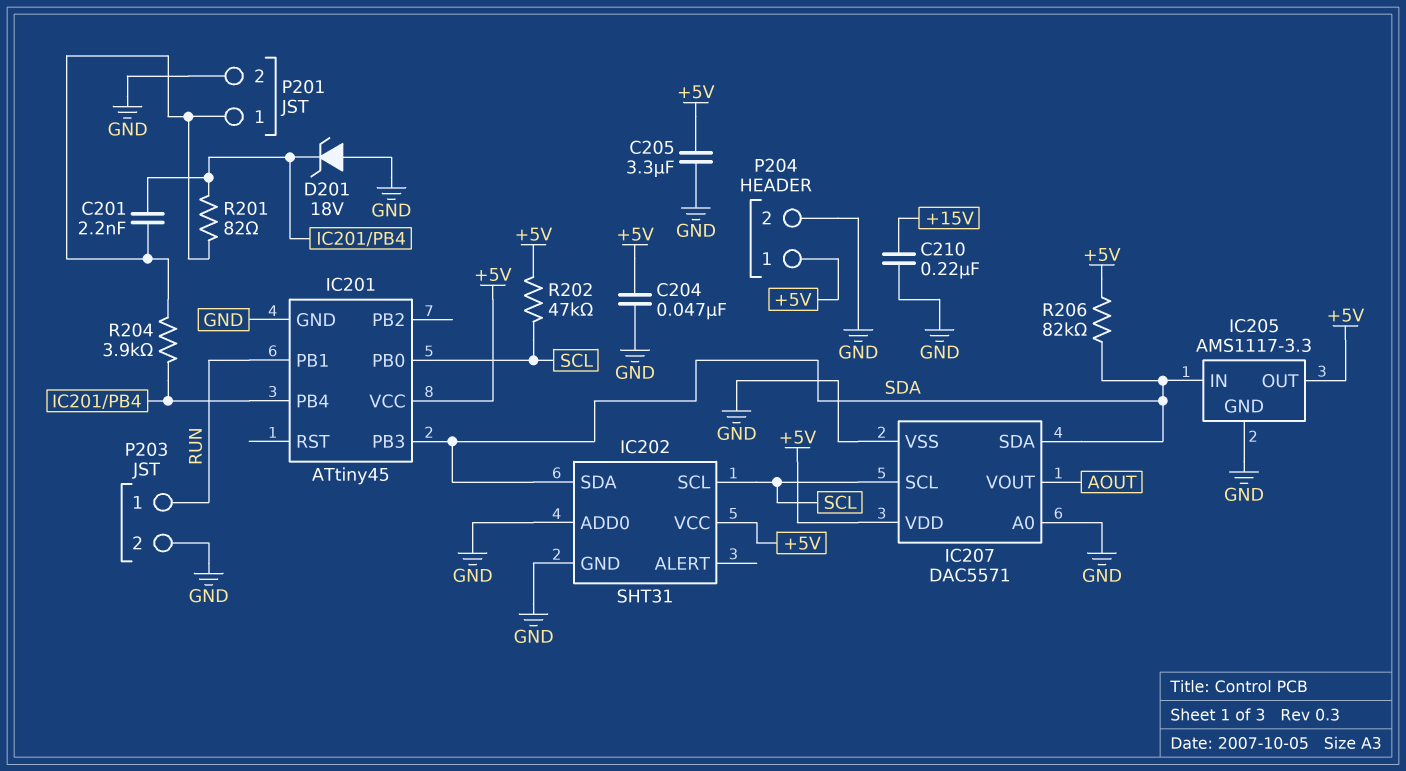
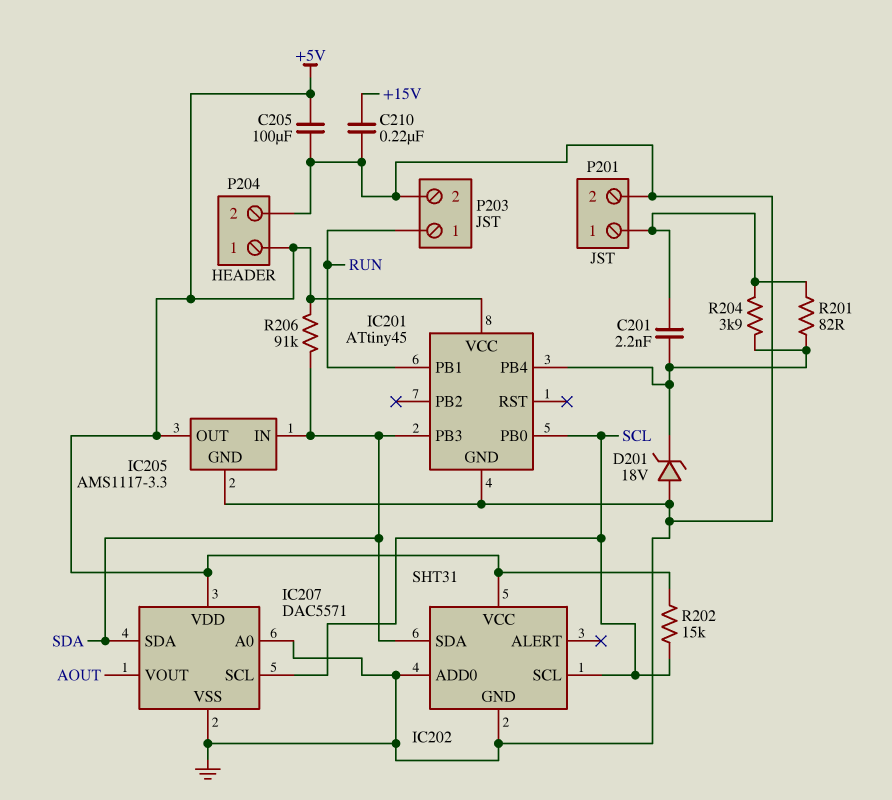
C204: 47nF (+5V, GND) -> none
C205: 3.3uF (+5V, GND) -> 100uF (+5V, GND)
R202: 47k (+5V, SCL) -> 15k (+5V, SCL)
R206: 82k (+5V, SDA) -> 91k (+5V, SDA)

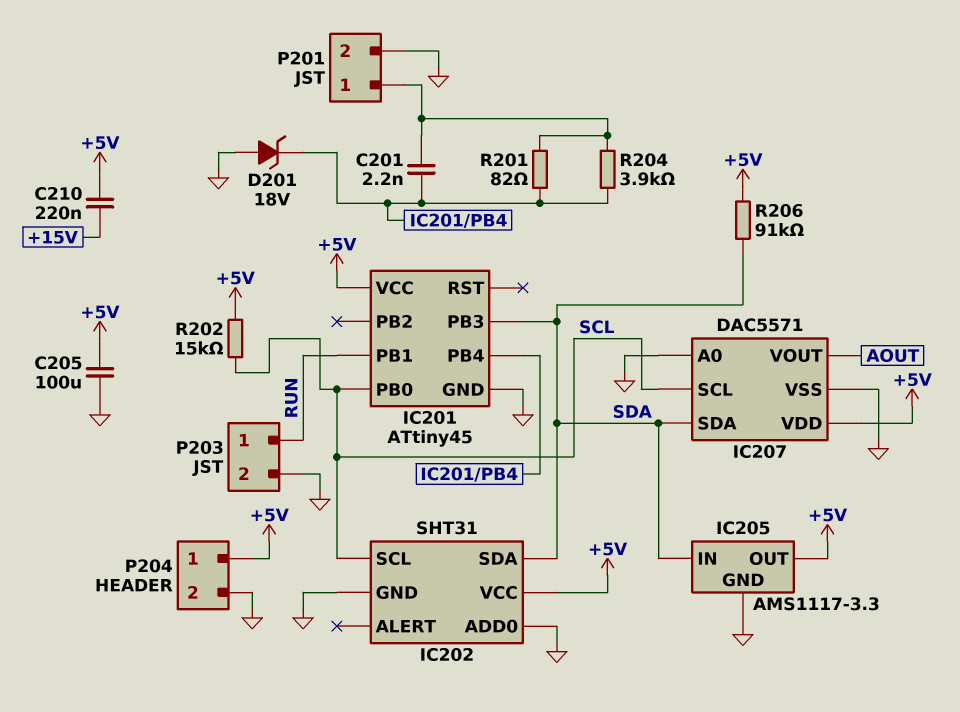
C210: 220nF (+15V, GND) -> 220nF (+5V, +15V)

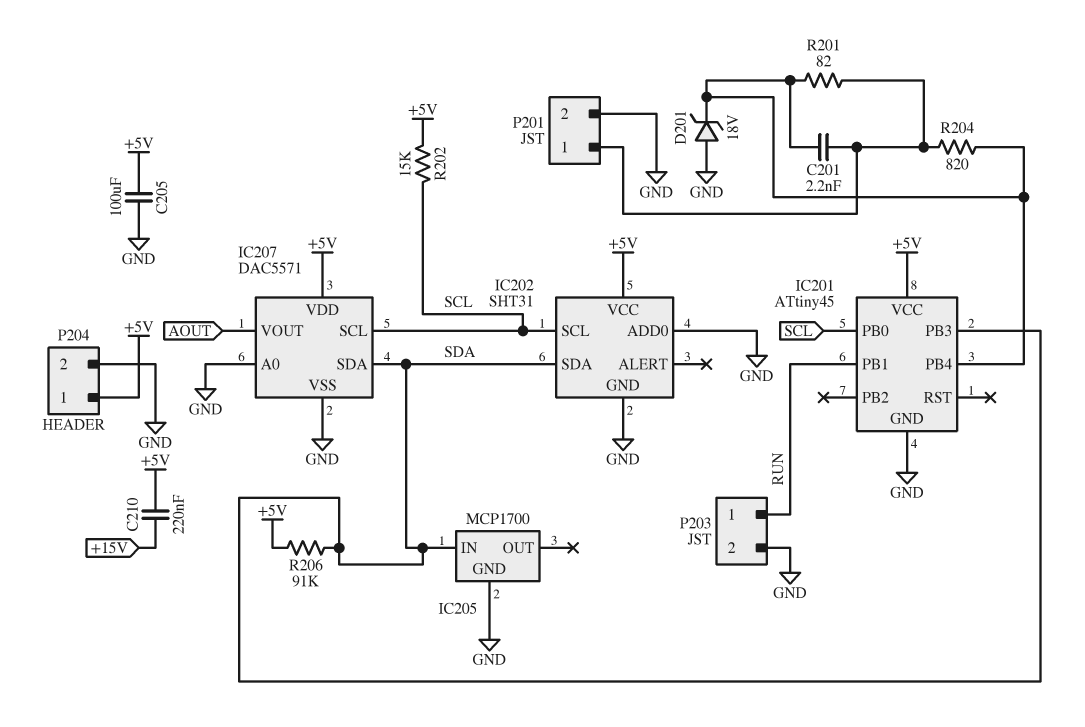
IC205: AMS1117-3.3 -> MCP1700
IC205 pin OUT: +5V -> none
R204: 3.9k (IC201/PB4, P201/1) -> 820 (IC201/PB4, P201/1)

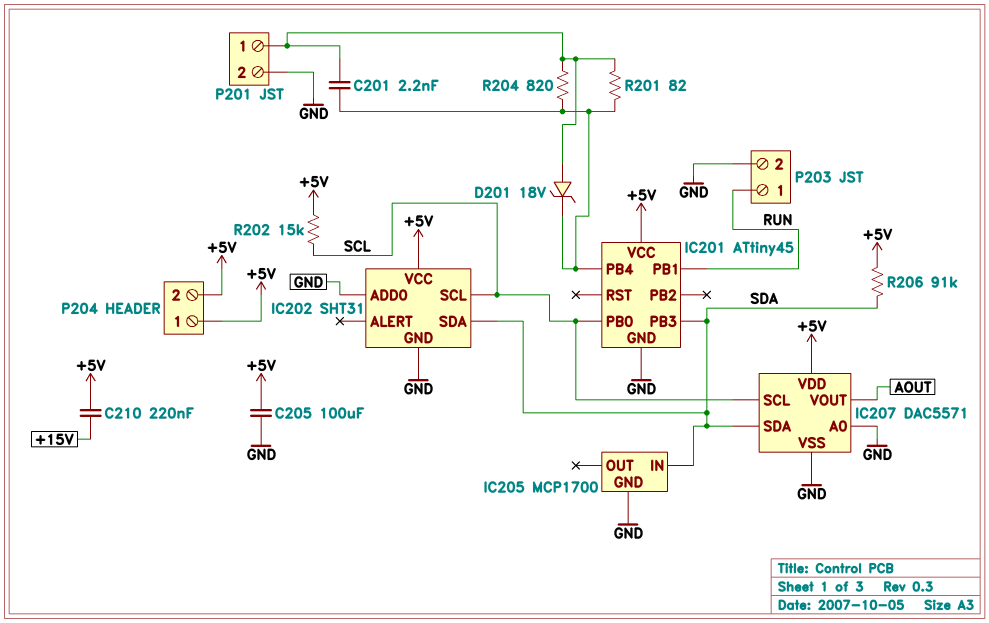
D201: zener 18V (A GND, K IC201/PB4) -> zener 18V (A P201/1, K IC201/PB4)
P204 pin 2: GND -> +5V

